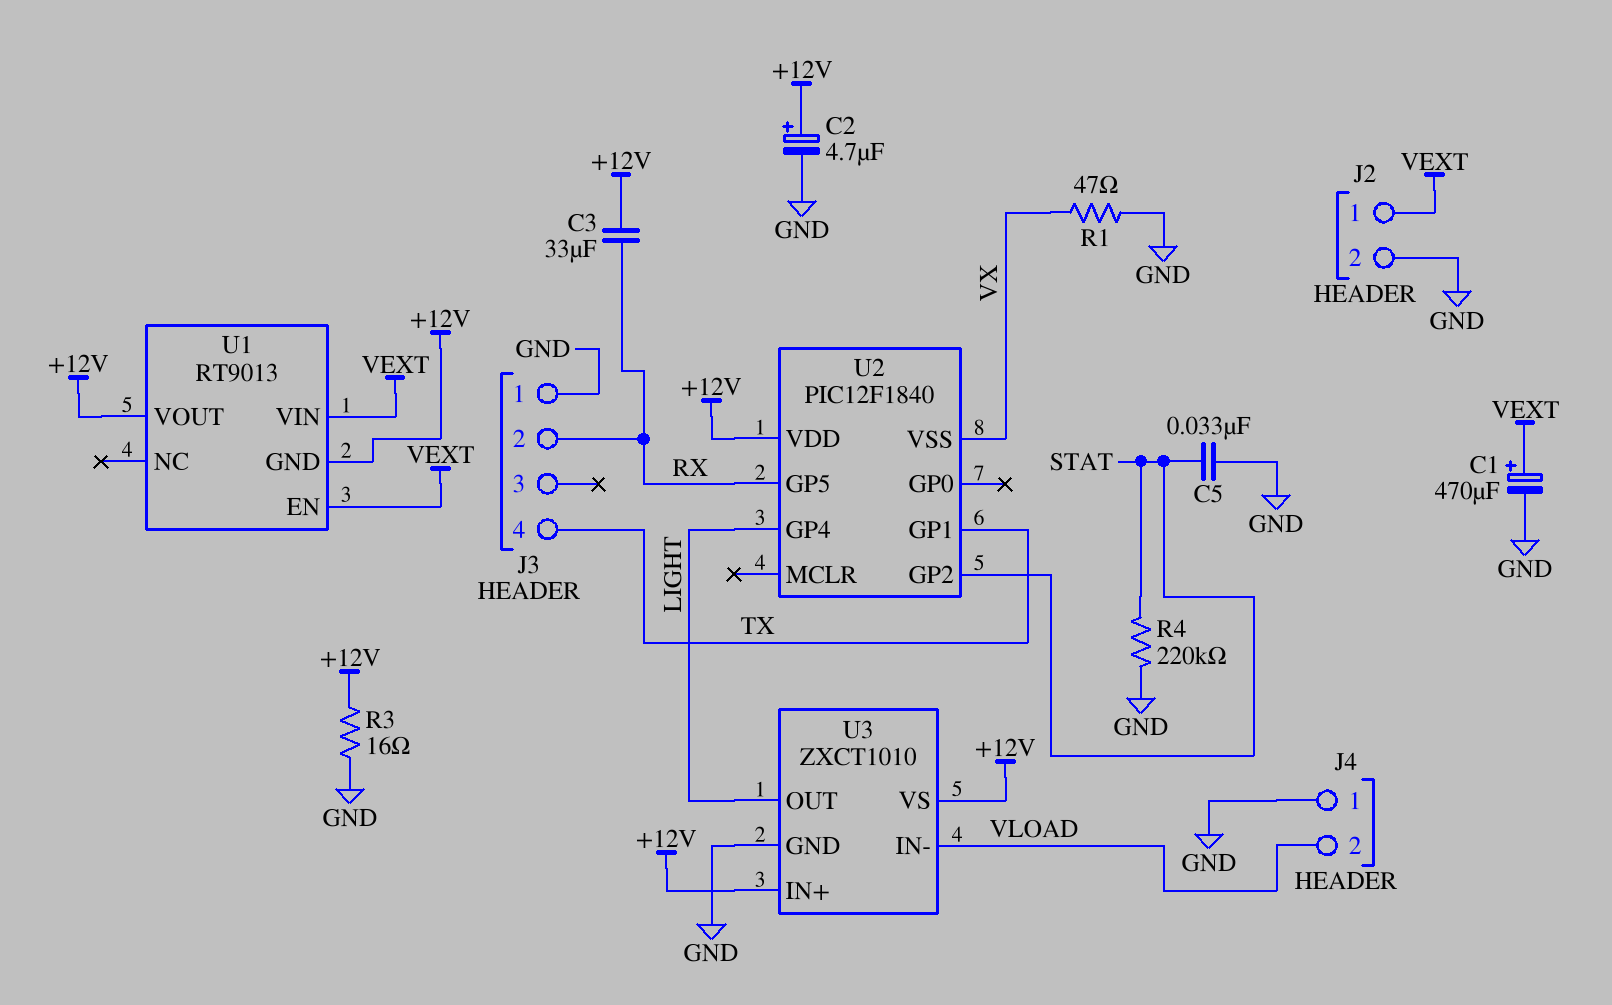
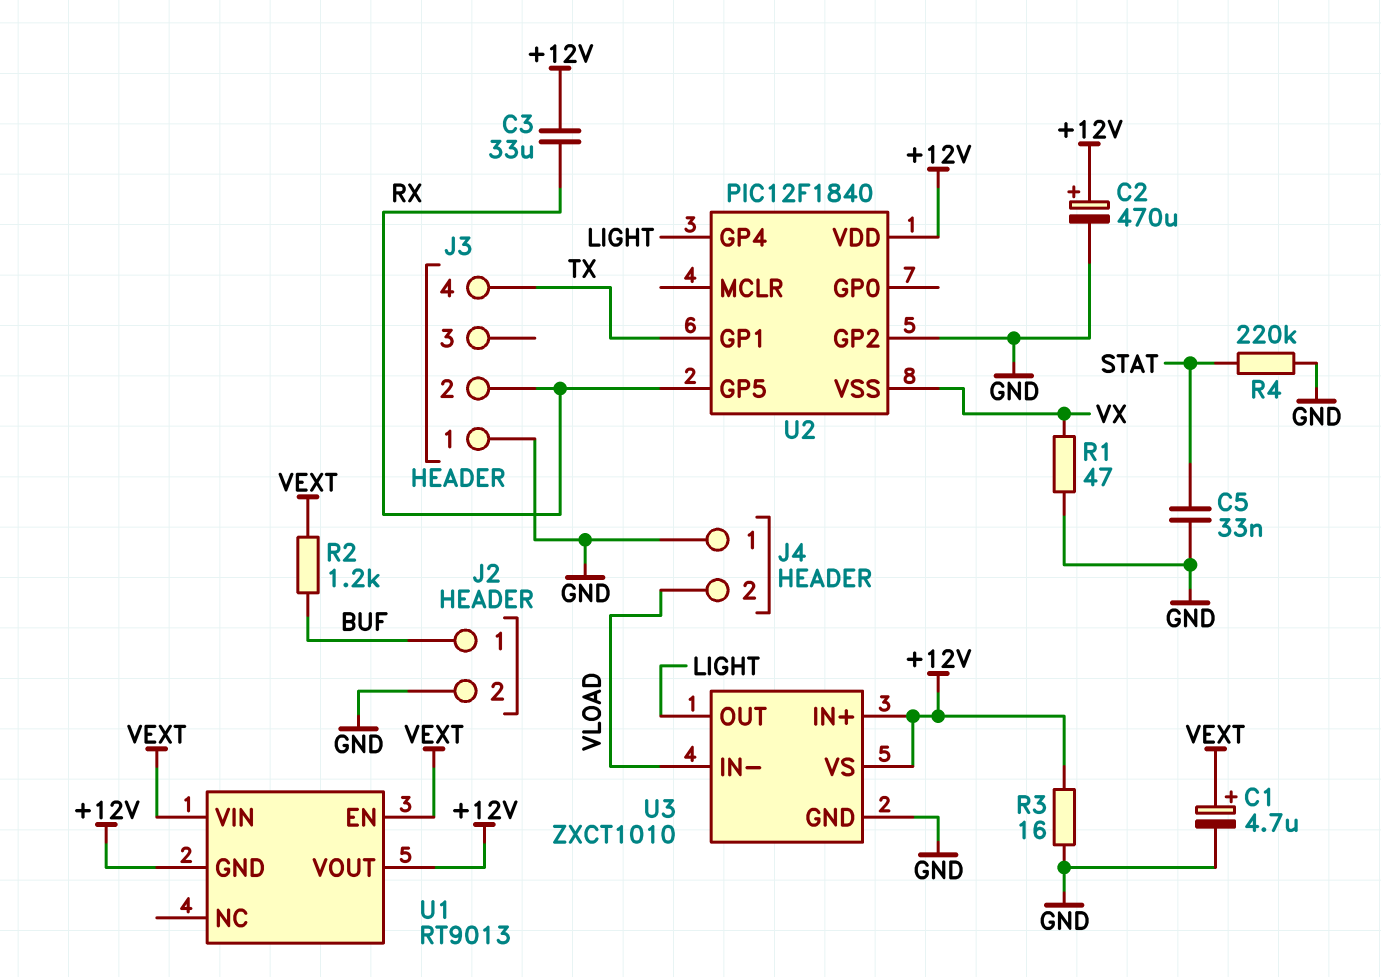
C1: 470uF (plus VEXT, minus GND) -> 4.7uF (plus VEXT, minus GND)
C2: 4.7uF (plus +12V, minus GND) -> 470uF (plus +12V, minus GND)
J2 pin 1: VEXT -> BUF
R2: none -> 1.2k (BUF, VEXT)
U2 pin GP2: STAT -> GND

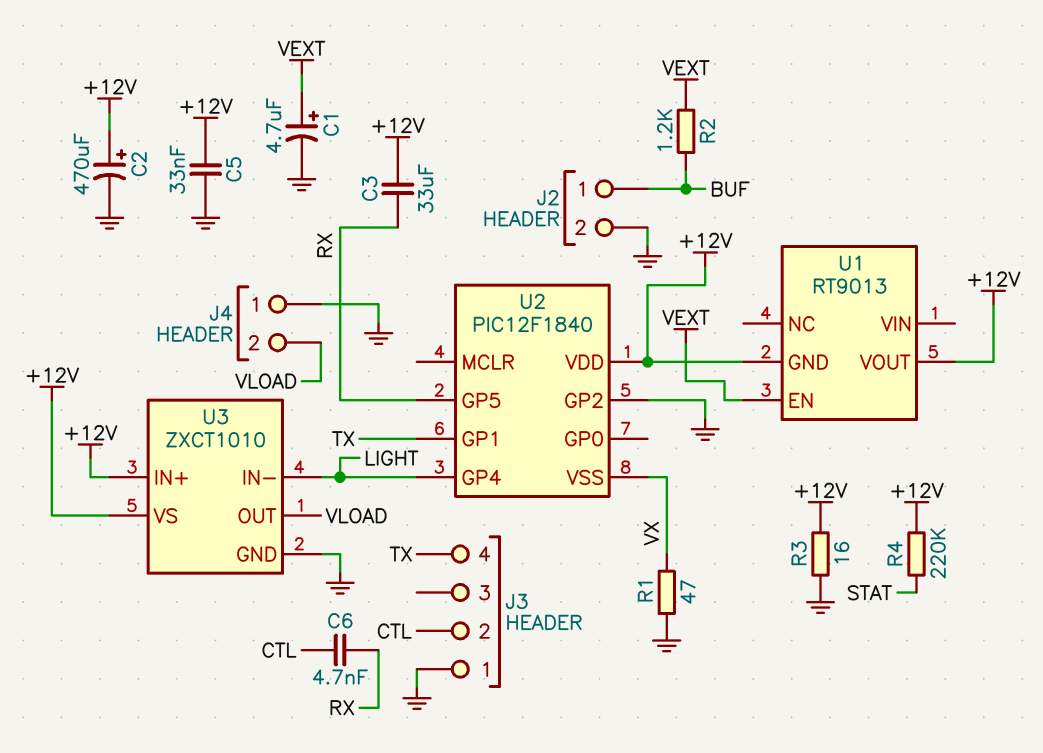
C5: 33nF (GND, STAT) -> 33nF (+12V, GND)
C6: none -> 4.7nF (CTL, RX)
J3 pin 2: RX -> CTL
R4: 220k (GND, STAT) -> 220k (+12V, STAT)
U1 pin VIN: VEXT -> none
U3 pin IN-: VLOAD -> LIGHT
U3 pin OUT: LIGHT -> VLOAD

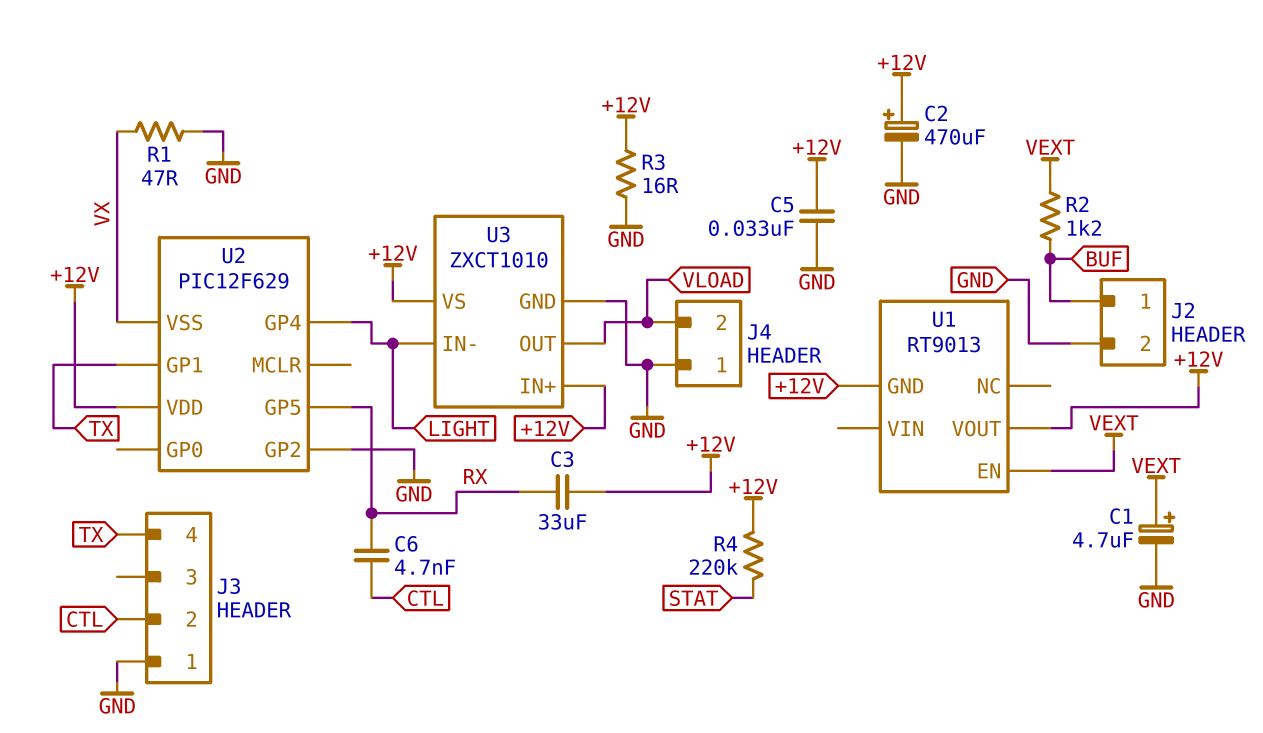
U2: PIC12F1840 -> PIC12F629

